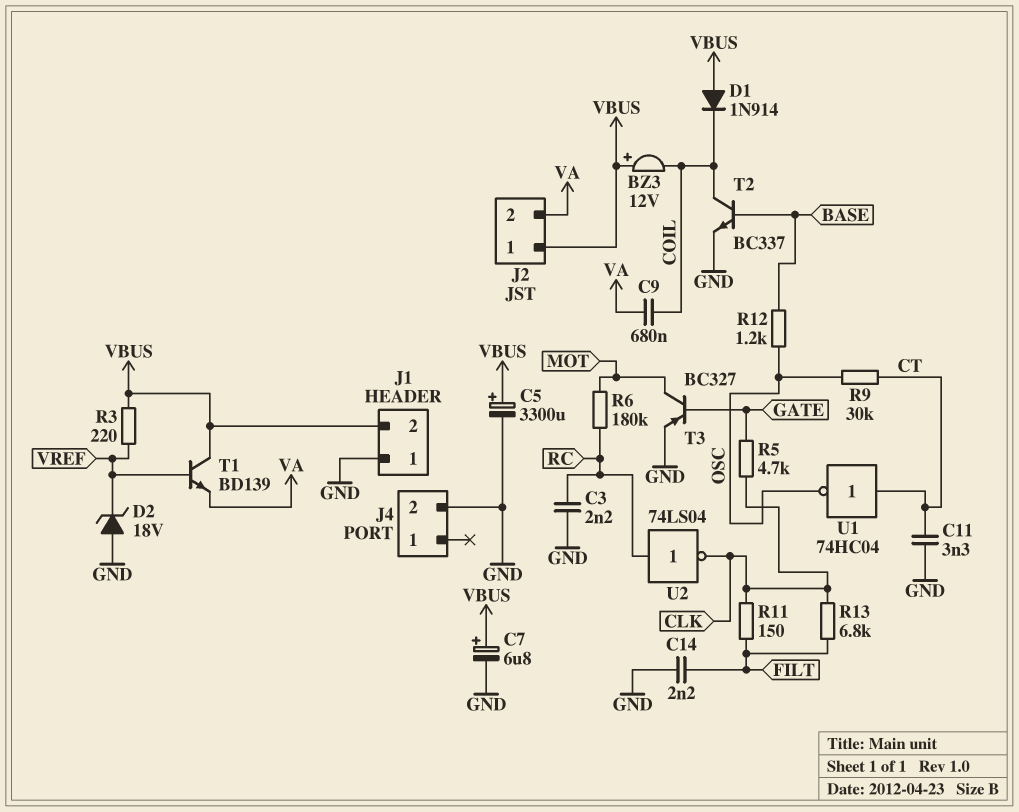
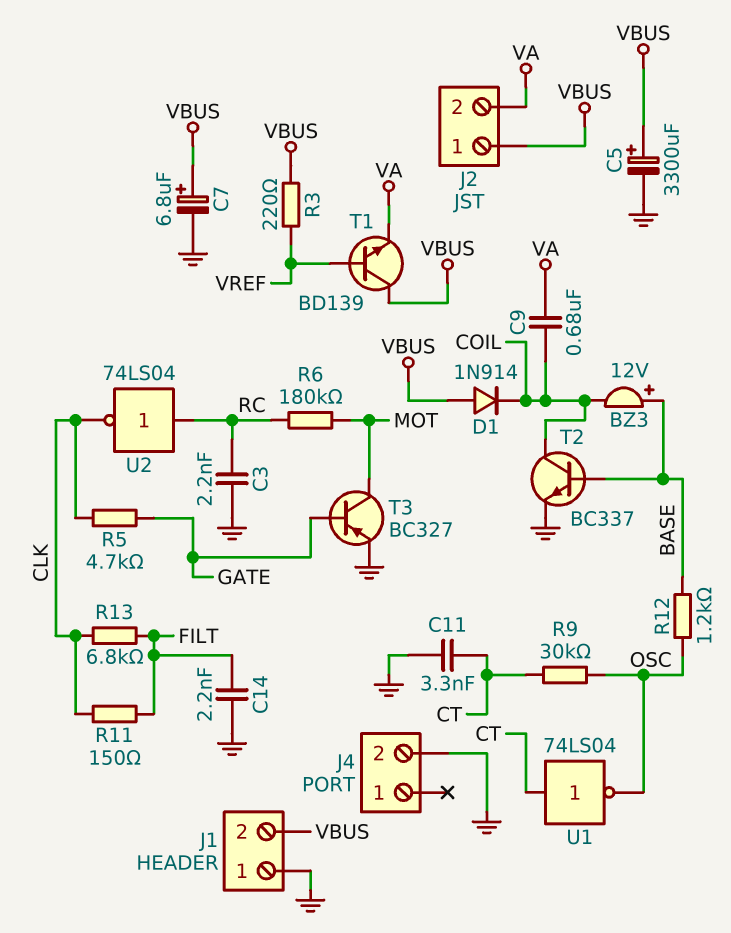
BZ3: buzzer 12V (plus VBUS, minus COIL) -> buzzer 12V (plus BASE, minus COIL)
D2: zener 18V (A GND, K VREF) -> none
U1: NOT 74HC04 (in CT, out OSC) -> NOT 74LS04 (in CT, out OSC)

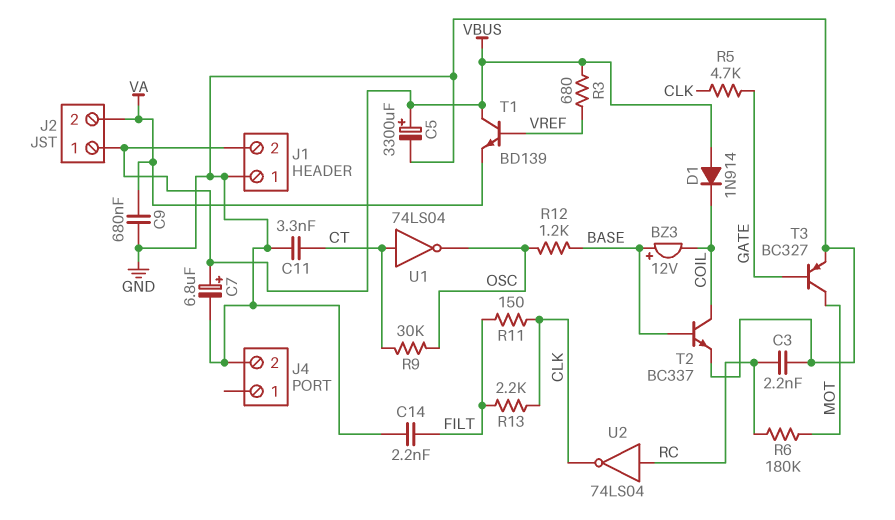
C9: 680nF (COIL, VA) -> 680nF (GND, VA)
R3: 220 (VBUS, VREF) -> 680 (VBUS, VREF)
R13: 6.8k (CLK, FILT) -> 2.2k (CLK, FILT)

